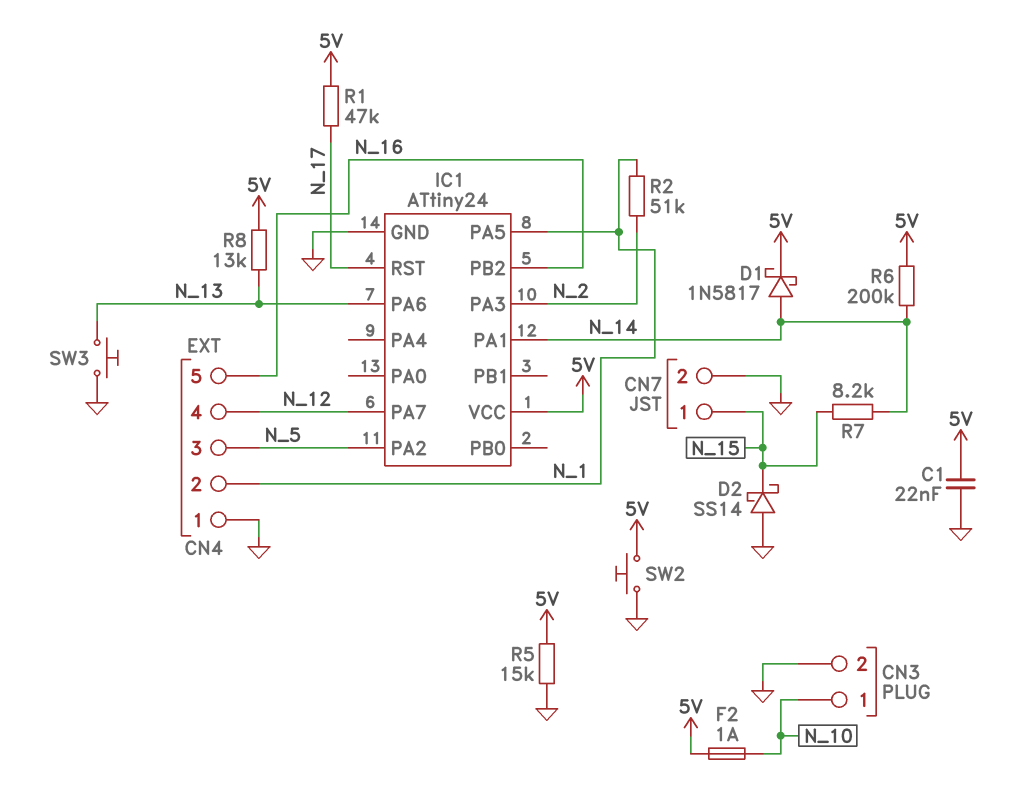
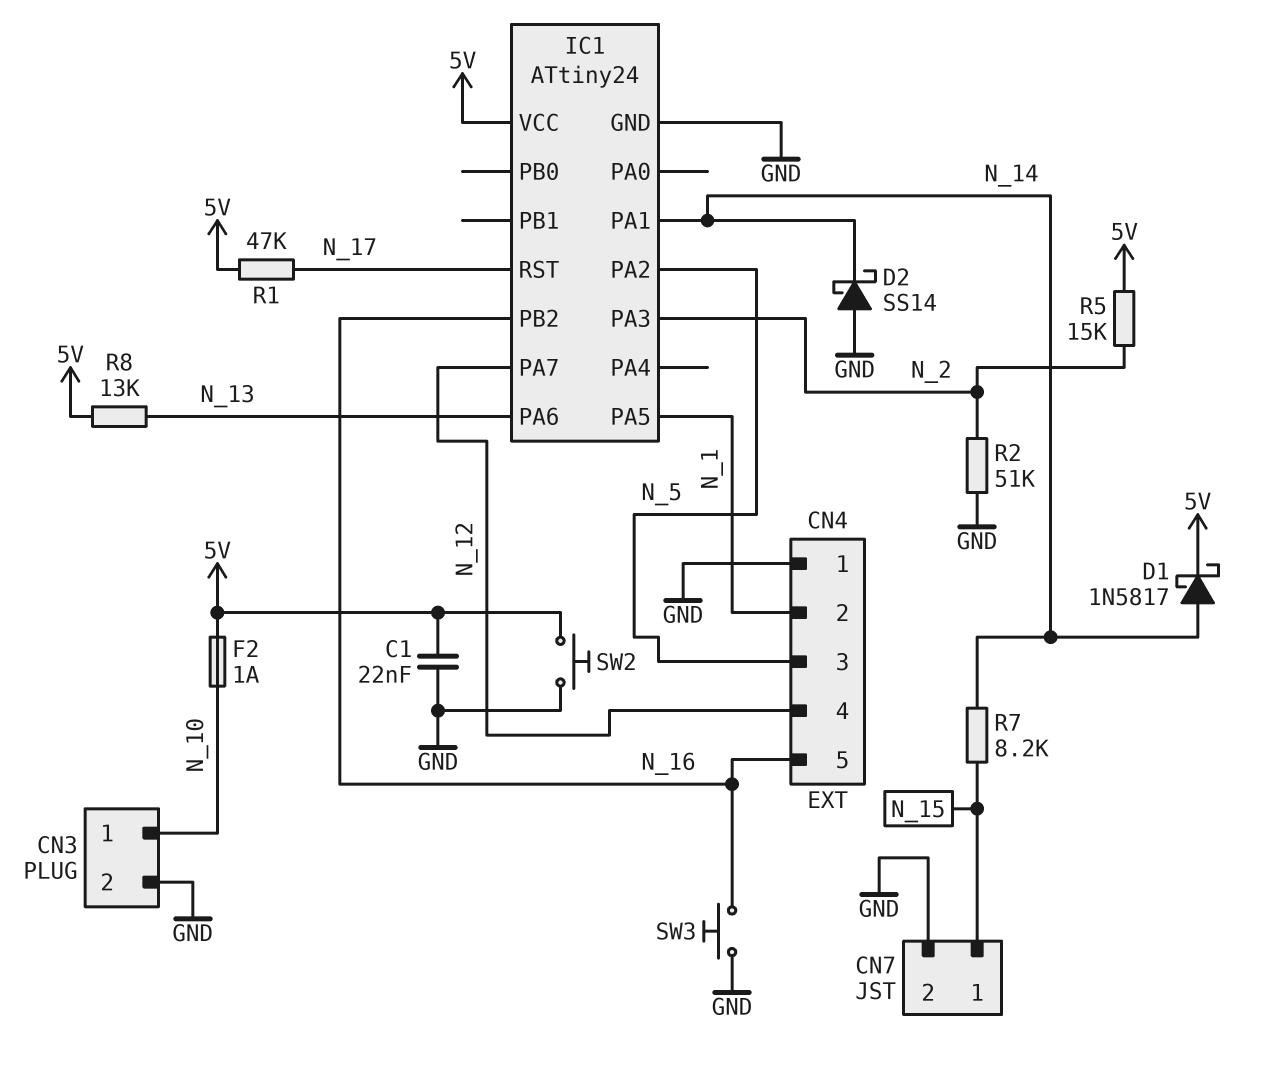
D2: schottky SS14 (A GND, K N_15) -> schottky SS14 (A GND, K N_14)
R2: 51k (N_1, N_2) -> 51k (GND, N_2)
R5: 15k (5V, GND) -> 15k (5V, N_2)
R6: 200k (5V, N_14) -> none
SW3: button (GND, N_13) -> button (GND, N_16)

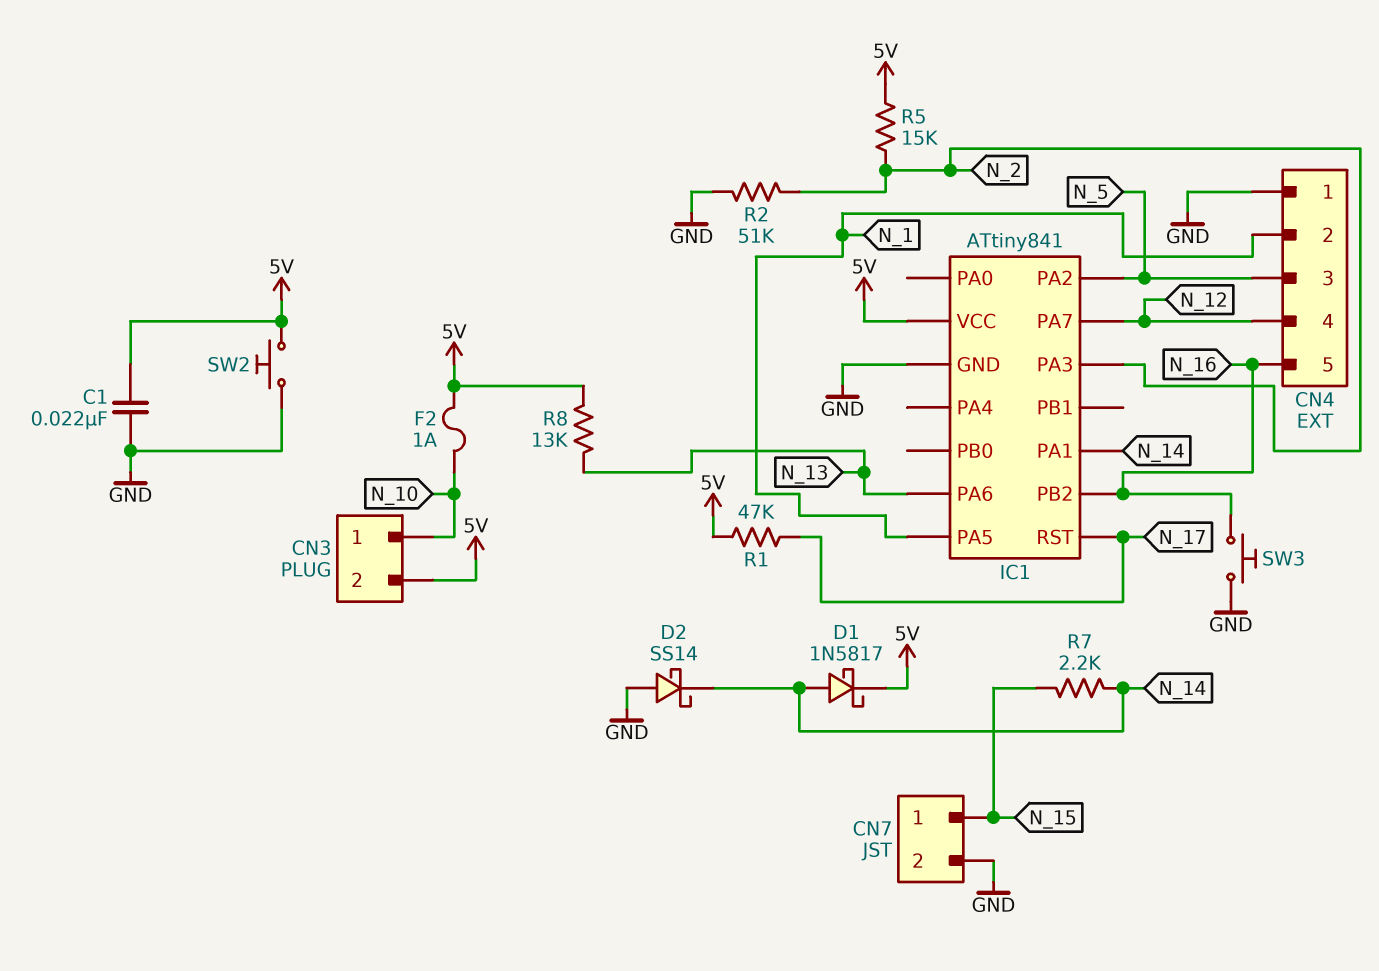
CN3 pin 2: GND -> 5V
IC1: ATtiny24 -> ATtiny841
R7: 8.2k (N_14, N_15) -> 2.2k (N_14, N_15)

